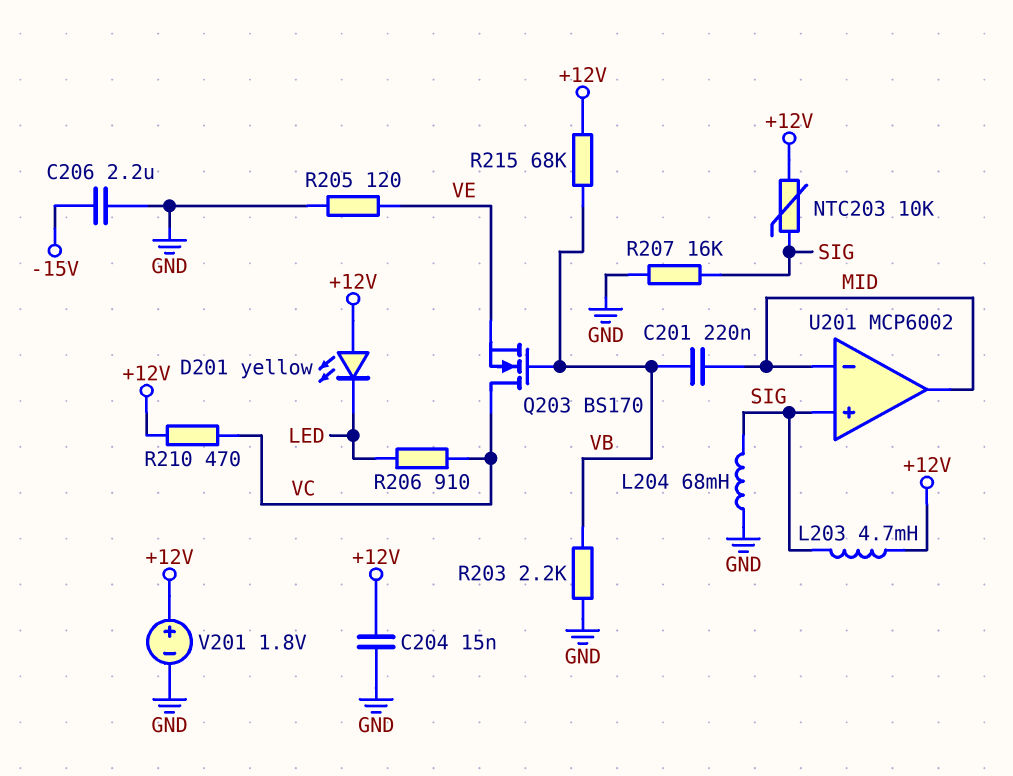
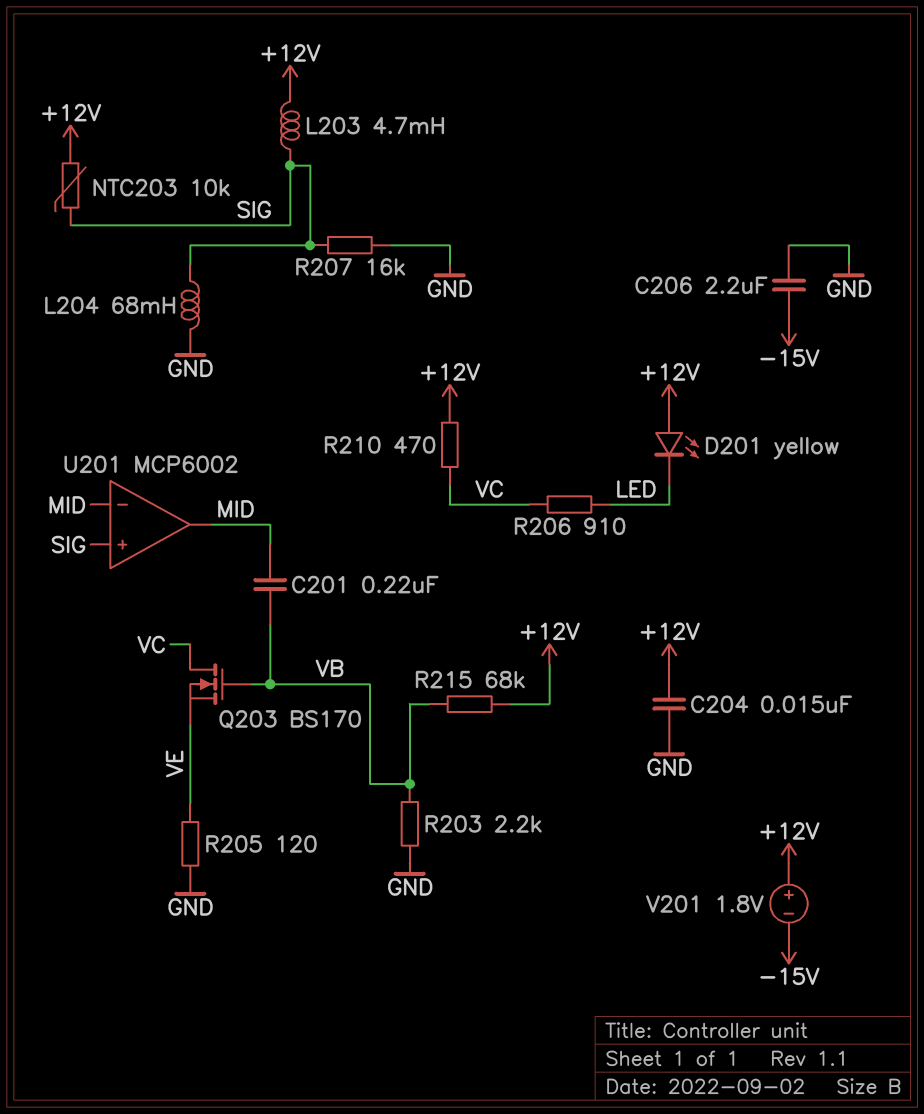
V201: 1.8V (plus +12V, minus GND) -> 1.8V (plus +12V, minus -15V)

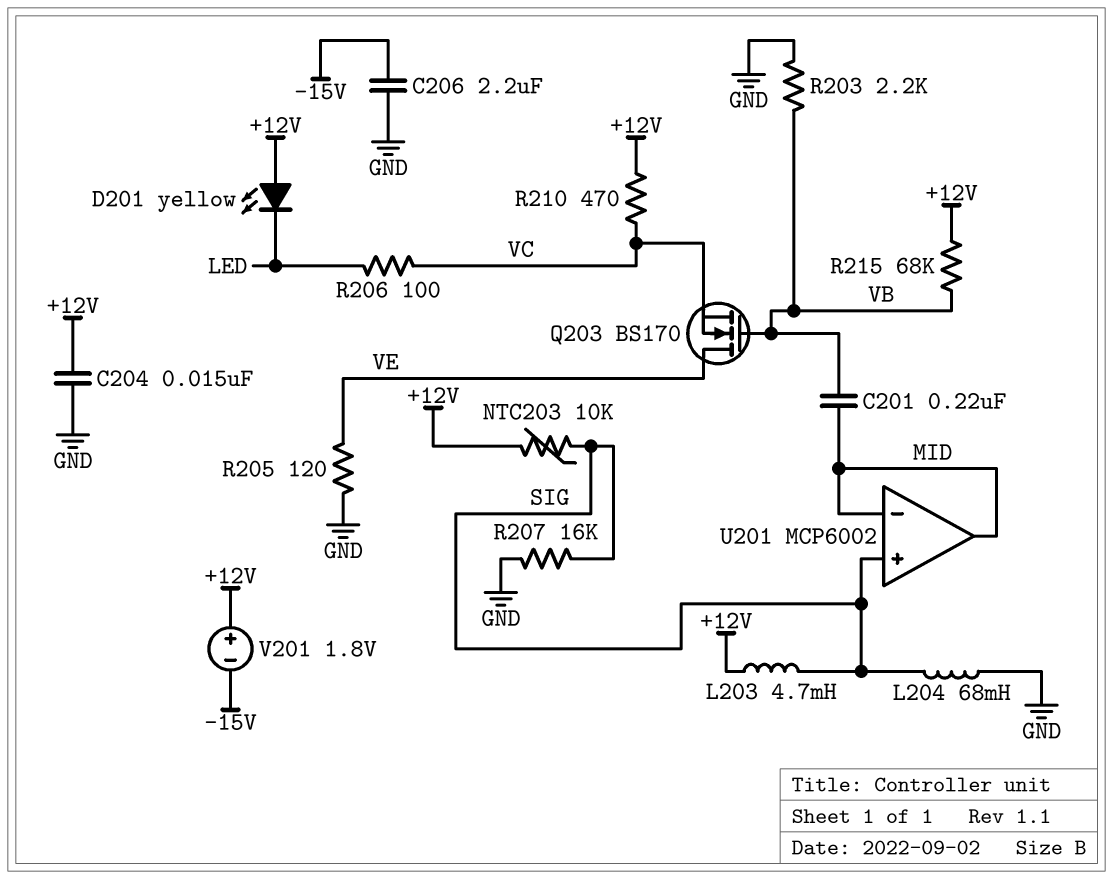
Q203: NMOS BS170 (G VB, D VC, S VE) -> NMOS BS170 (G VB, D VE, S VC)
R206: 910 (LED, VC) -> 100 (LED, VC)

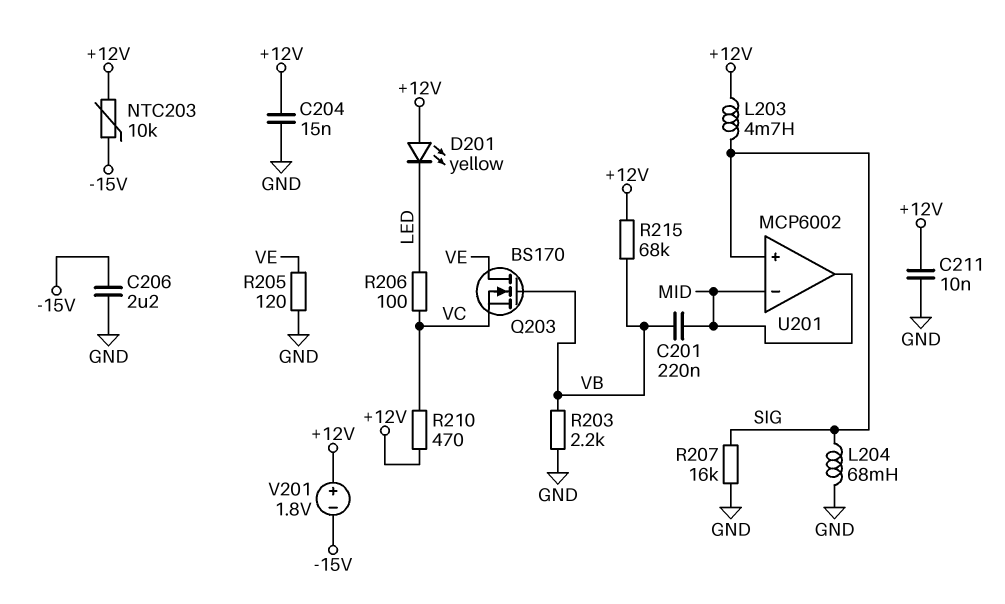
C211: none -> 10nF (+12V, GND)
NTC203: 10k (+12V, SIG) -> 10k (+12V, -15V)

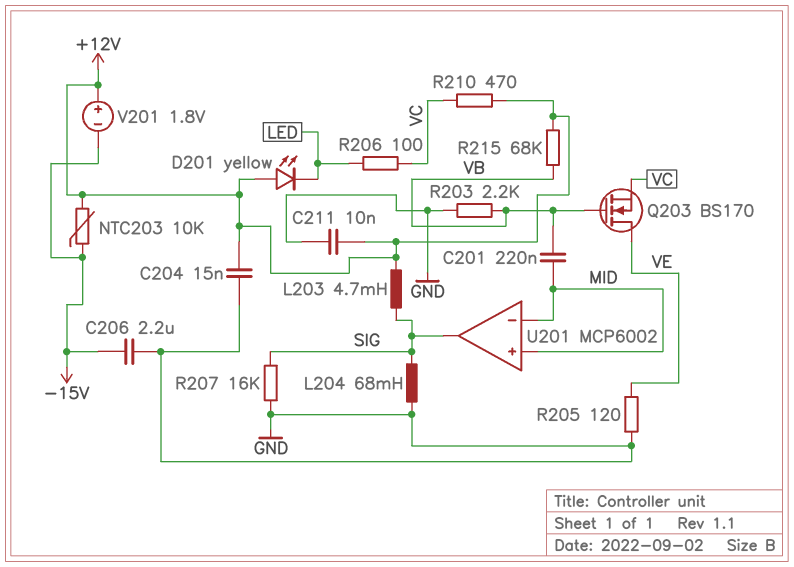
U201 pin in+: SIG -> MID
U201 pin out: MID -> SIG

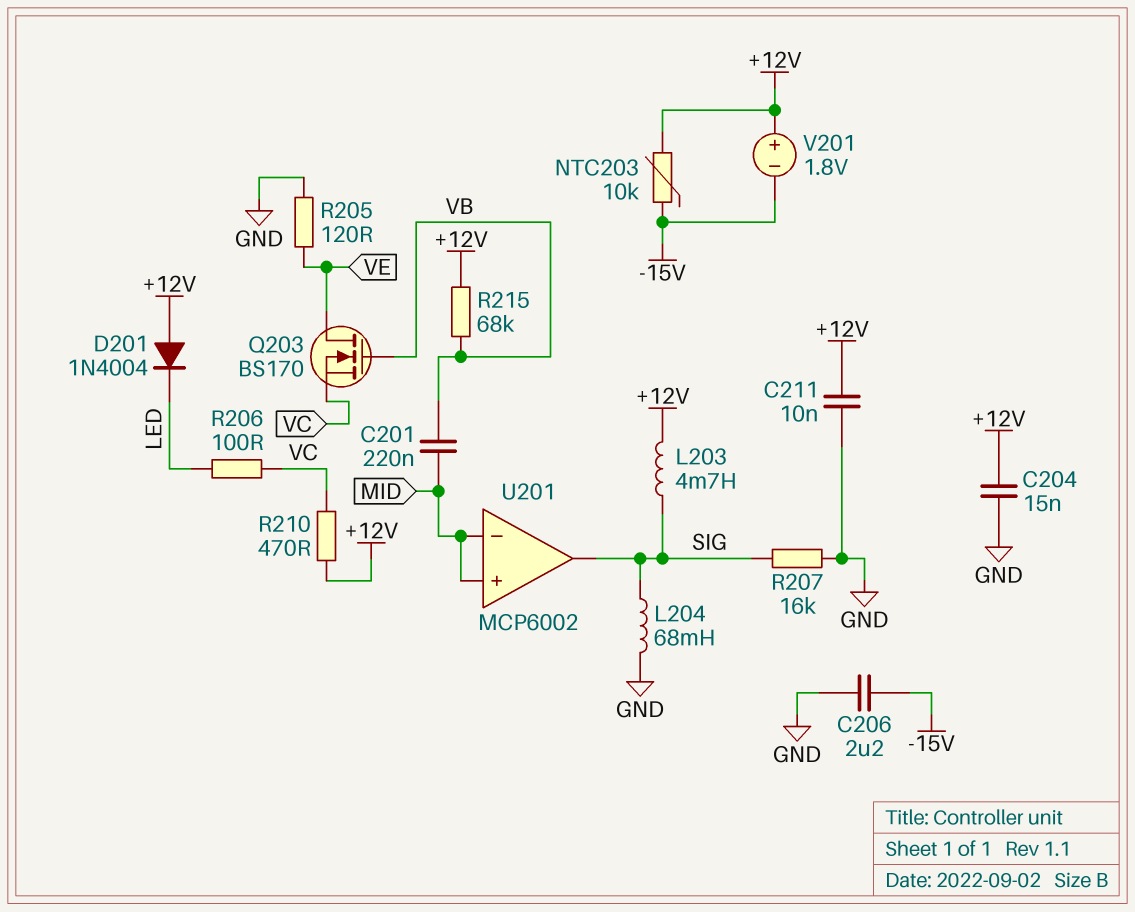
D201: LED yellow (A +12V, K LED) -> diode 1N4004 (A +12V, K LED)
R203: 2.2k (GND, VB) -> none

